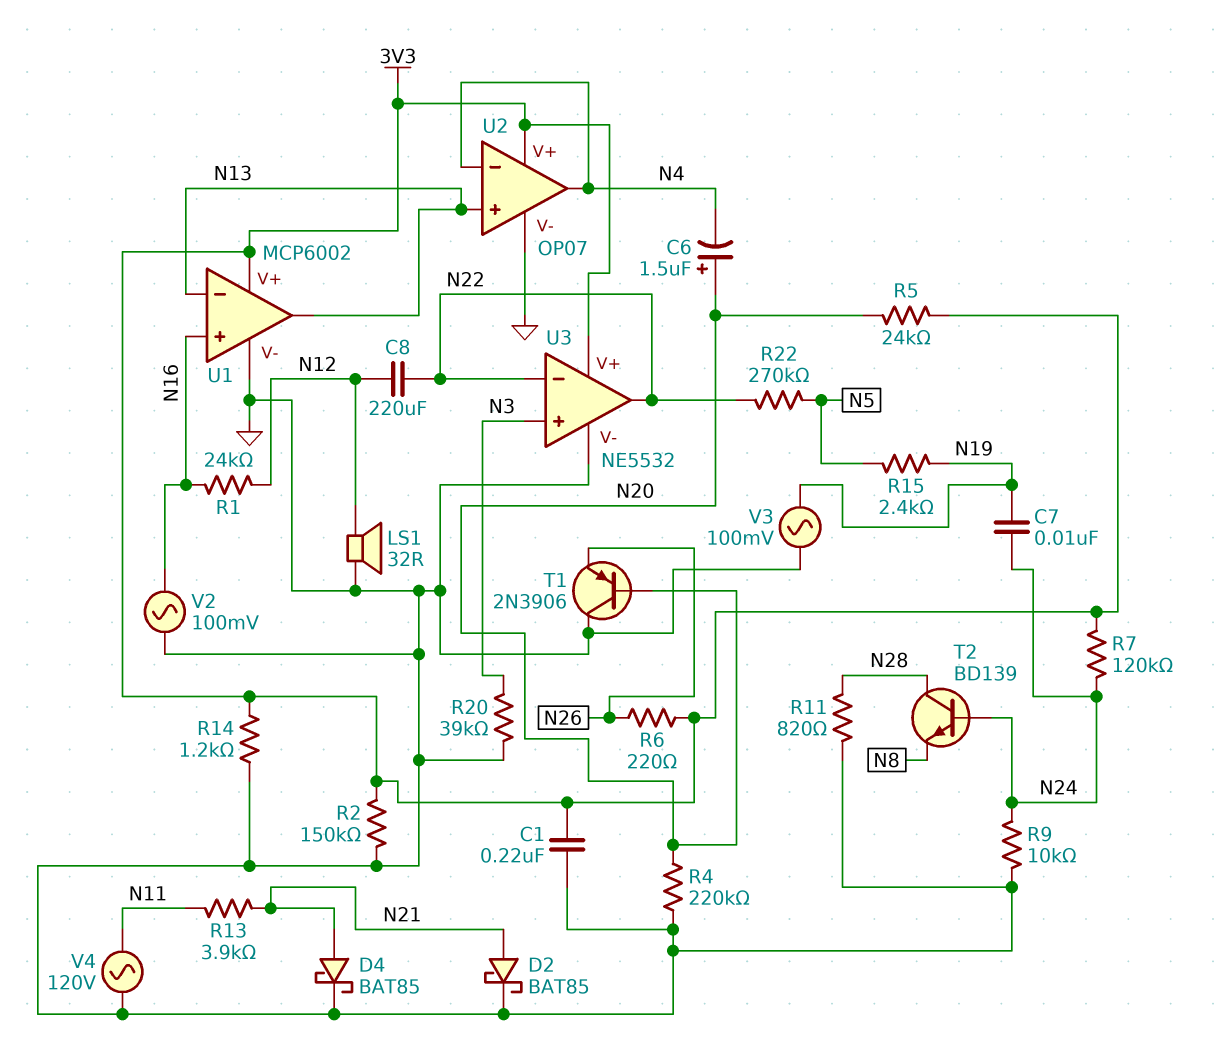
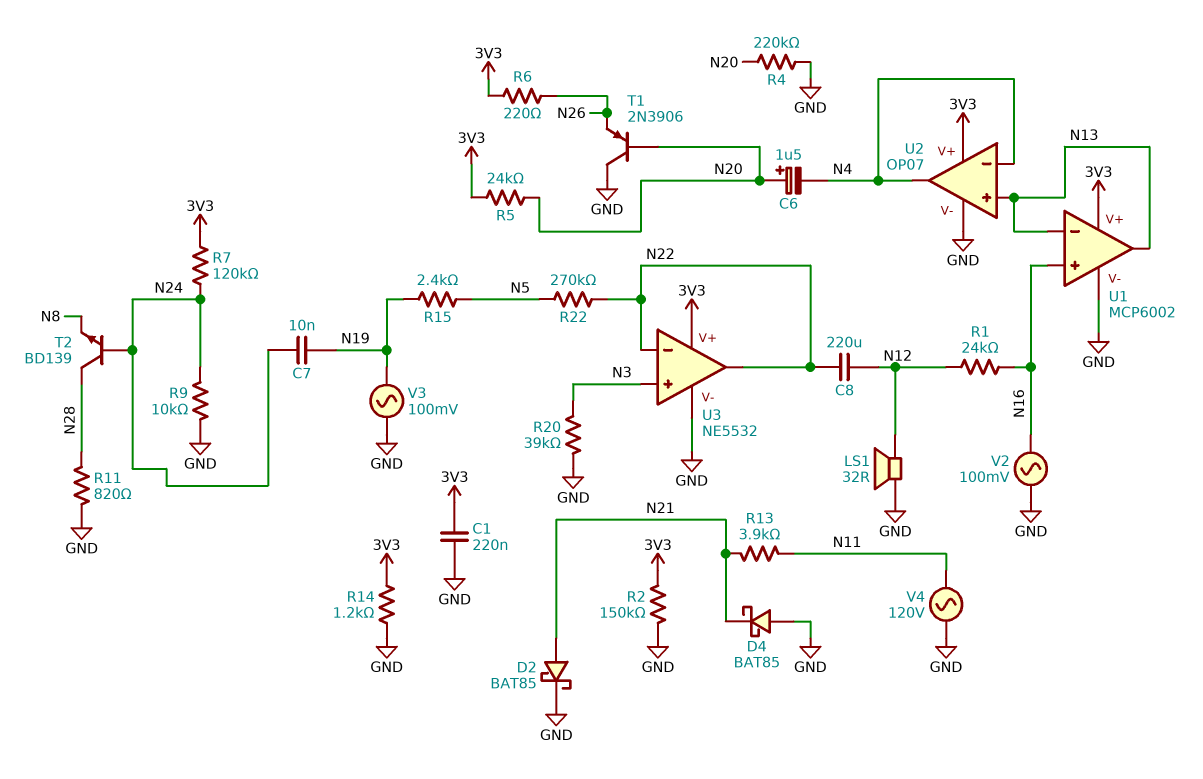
D4: schottky BAT85 (A N21, K GND) -> schottky BAT85 (A GND, K N21)

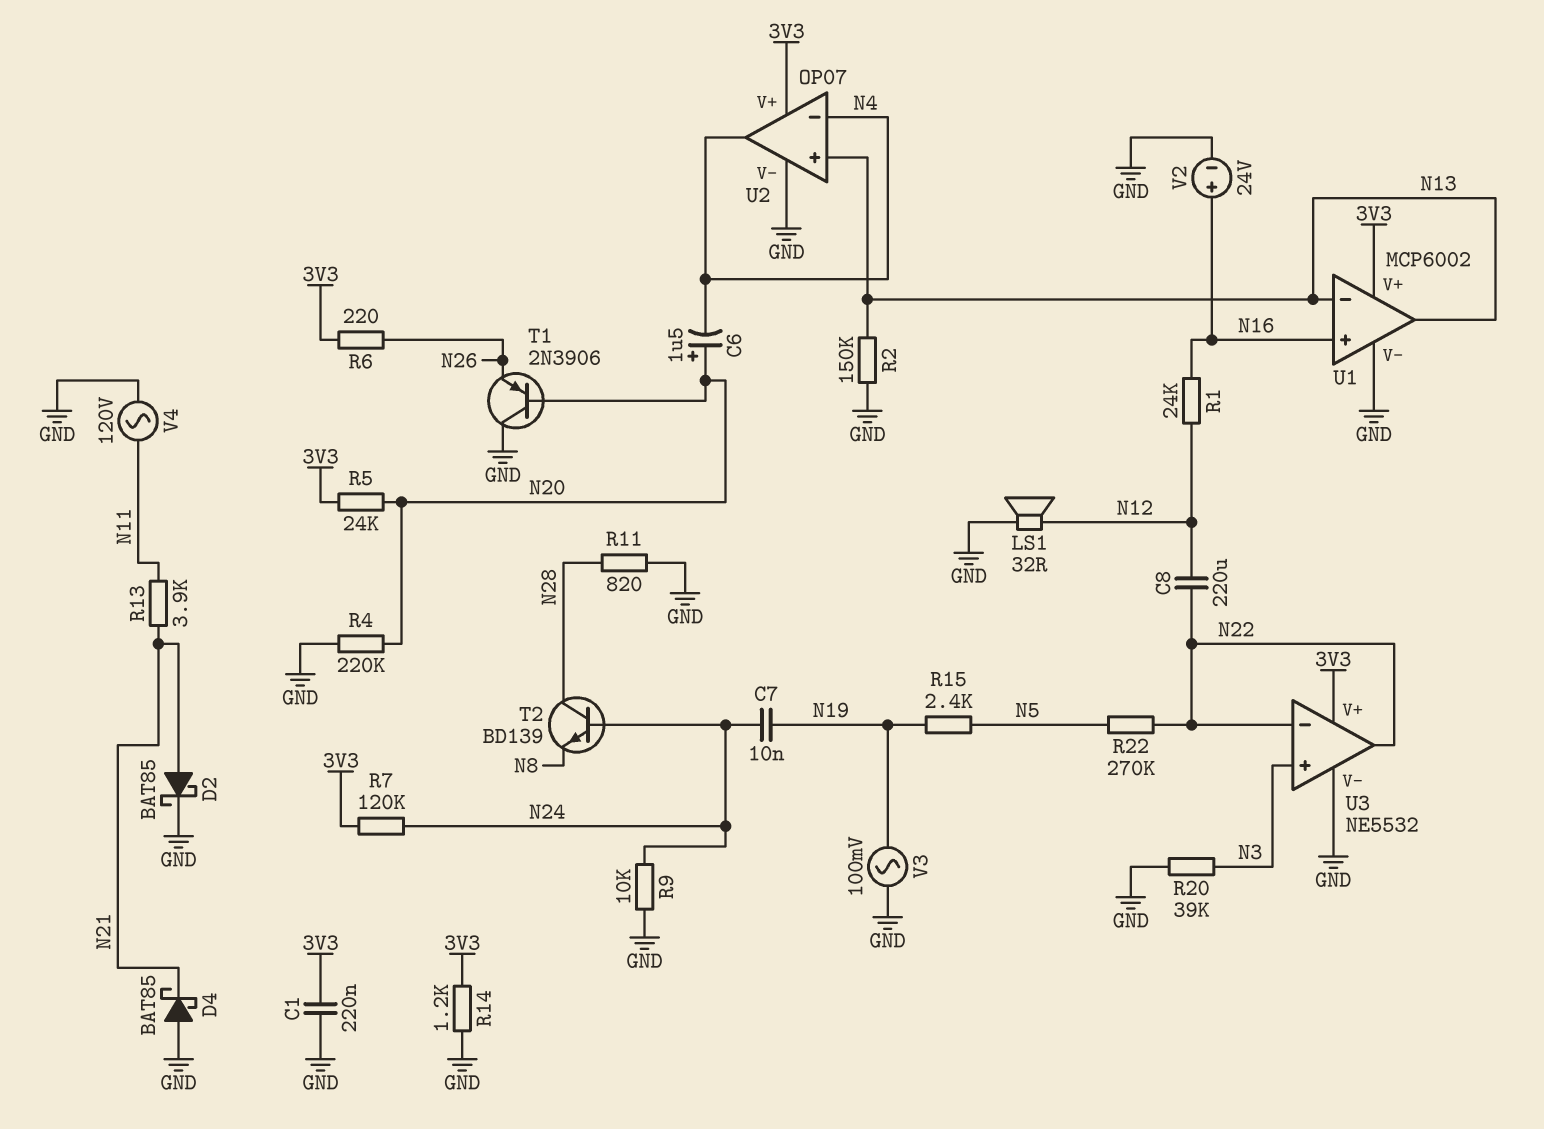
R2: 150k (3V3, GND) -> 150k (GND, N13)
V2: AC 100mV (GND, N16) -> 24V (plus N16, minus GND)

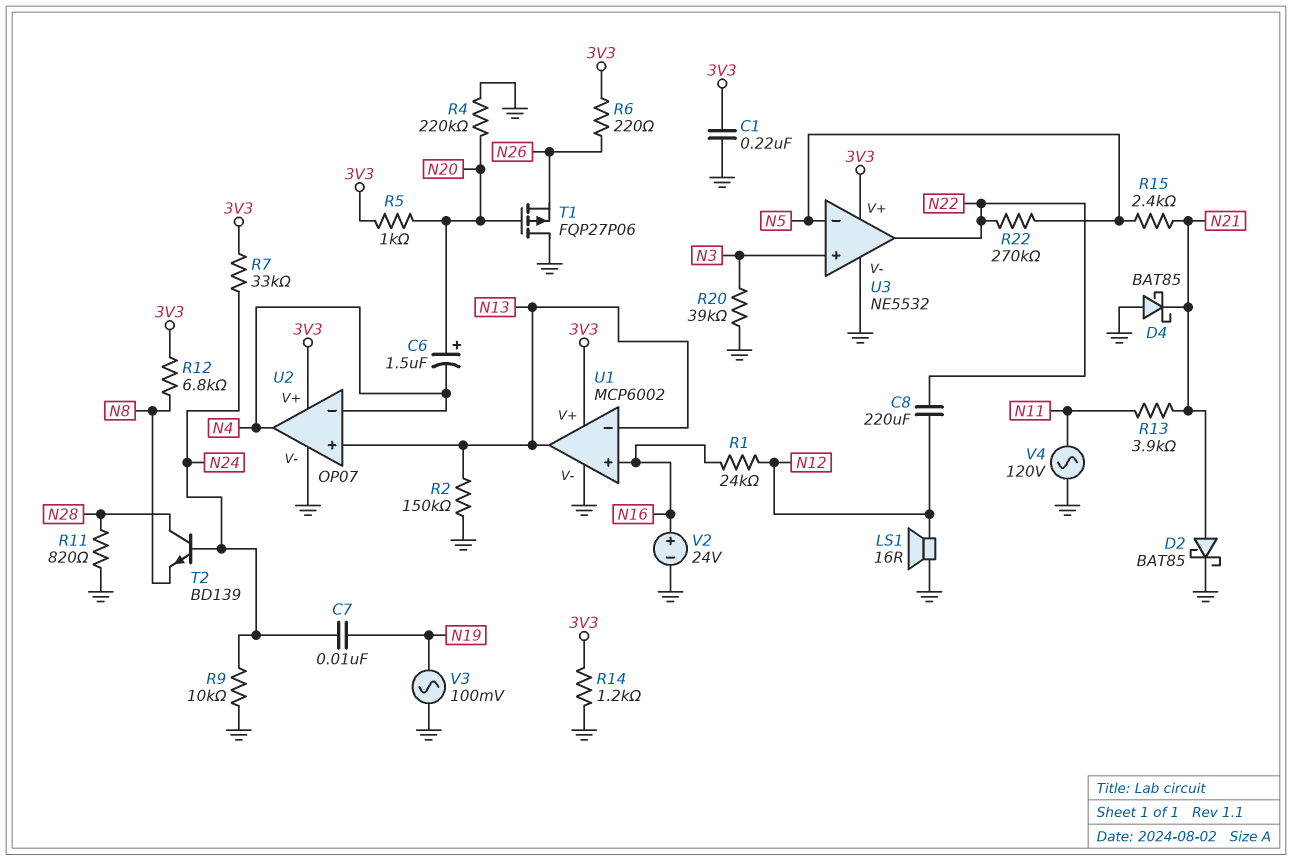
LS1: speaker 32R (GND, N12) -> speaker 16R (GND, N12)
R5: 24k (3V3, N20) -> 1k (3V3, N20)
R7: 120k (3V3, N24) -> 33k (3V3, N24)
R12: none -> 6.8k (3V3, N8)
R15: 2.4k (N5, N19) -> 2.4k (N5, N21)
T1: PNP 2N3906 (B N20, C GND, E N26) -> PMOS FQP27P06 (G N20, D GND, S N26)
U3 pin in-: N22 -> N5

